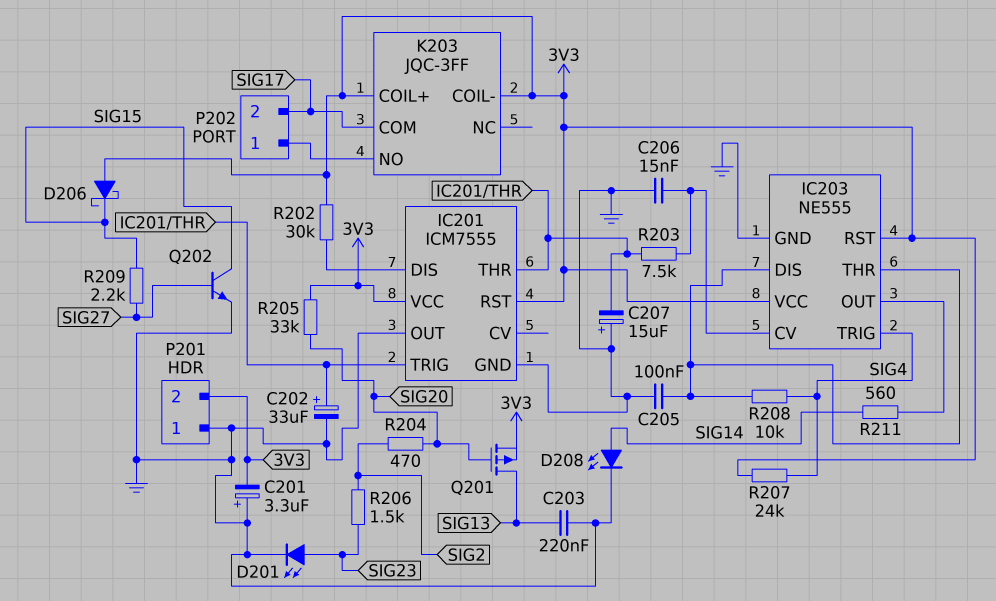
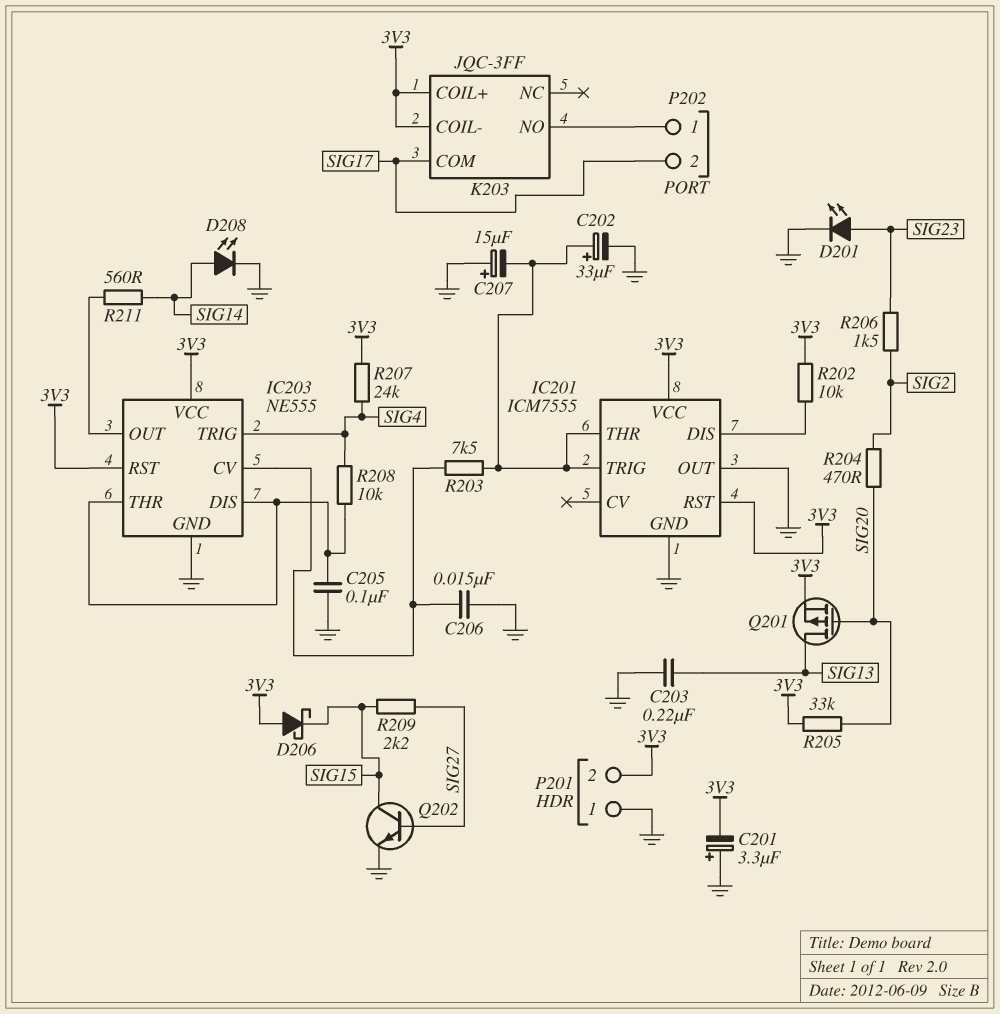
R202: 30k (3V3, IC201/DIS) -> 10k (3V3, IC201/DIS)

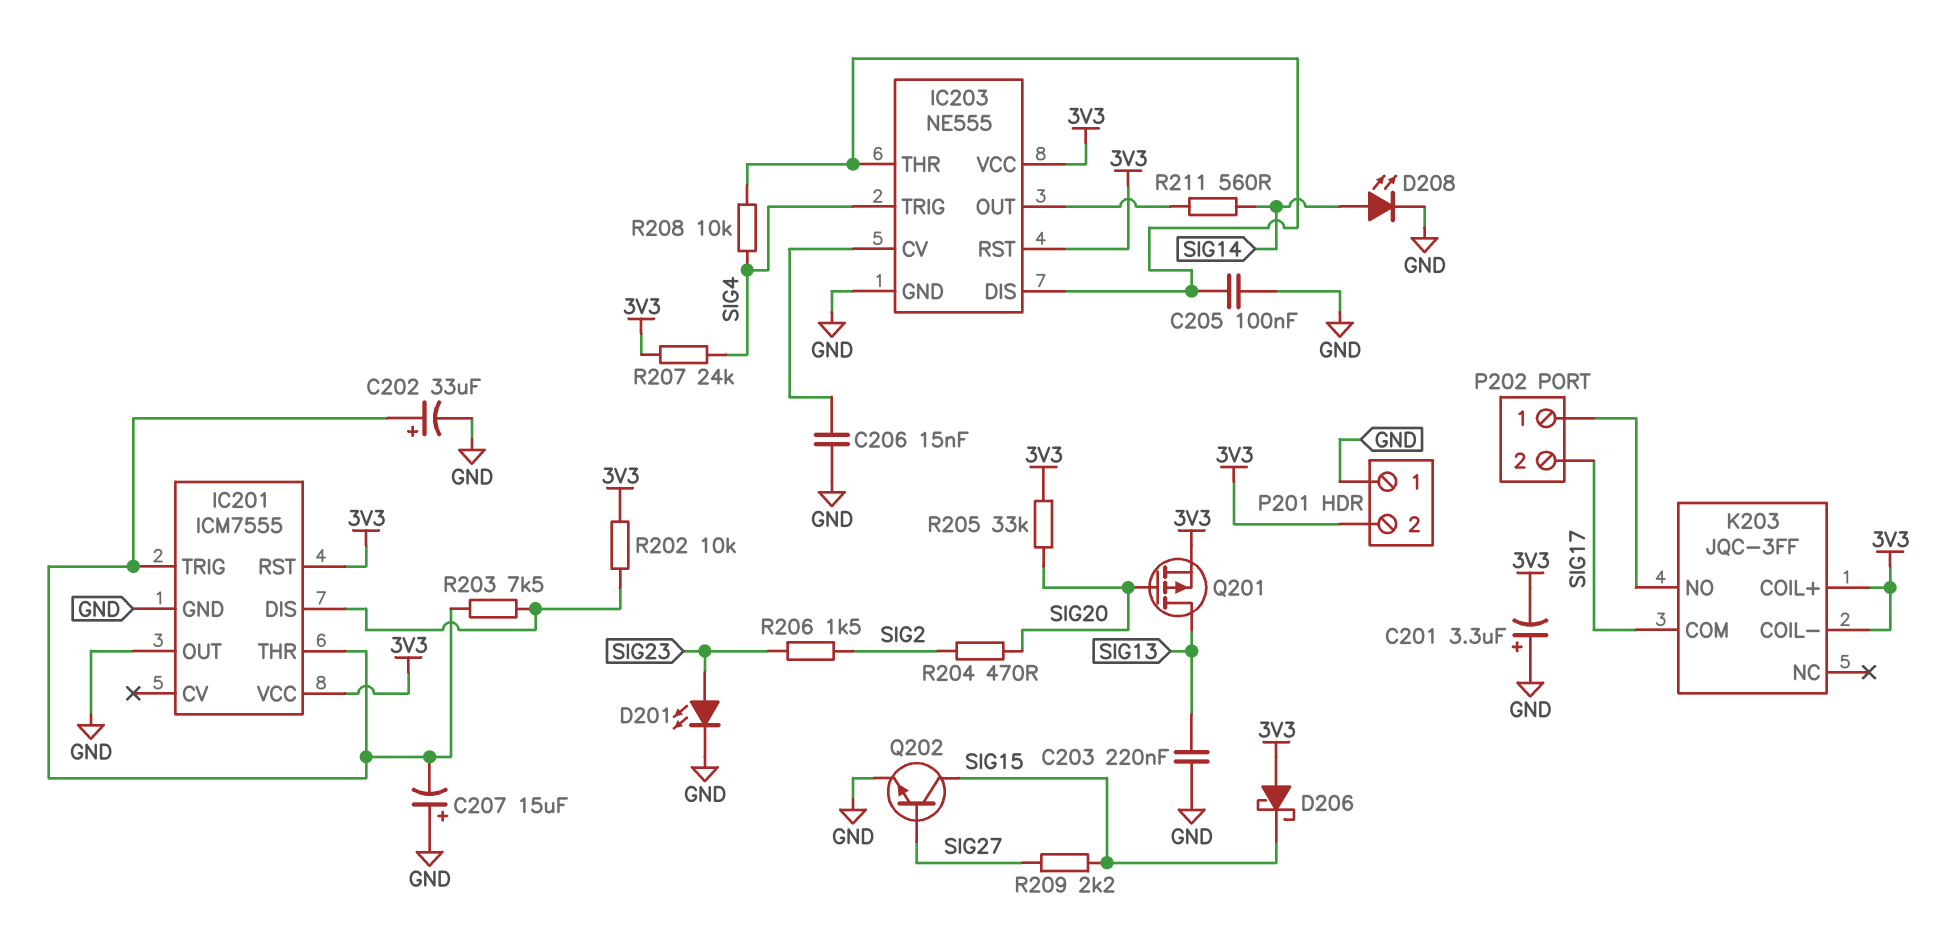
R203: 7.5k (IC201/THR, IC203/CV) -> 7.5k (IC201/DIS, IC201/THR)

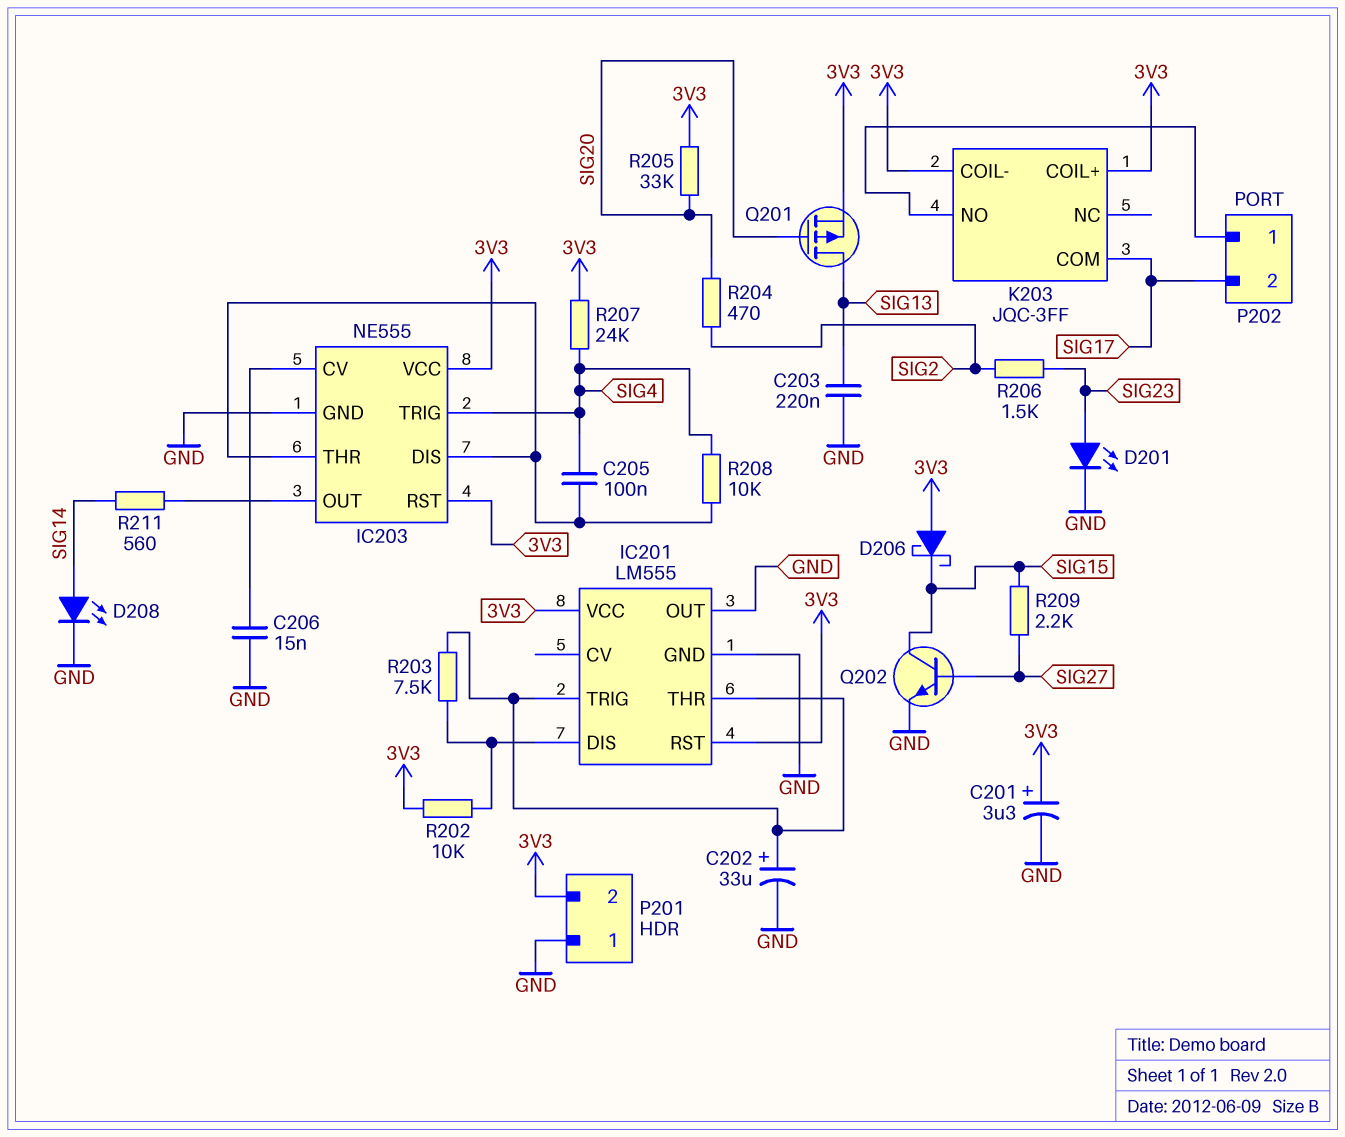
C201: 3.3uF (plus GND, minus 3V3) -> 3.3uF (plus 3V3, minus GND)
C205: 100nF (GND, IC203/DIS) -> 100nF (IC203/DIS, SIG4)
C207: 15uF (plus GND, minus IC201/THR) -> none
IC201: ICM7555 -> LM555

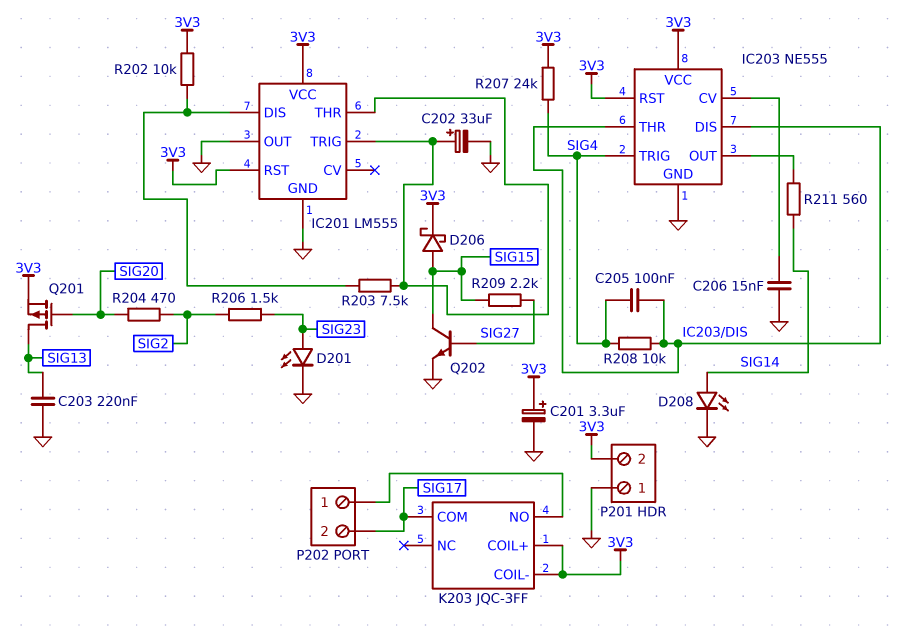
D206: schottky (A 3V3, K SIG15) -> schottky (A SIG15, K 3V3)
R205: 33k (3V3, SIG20) -> none

